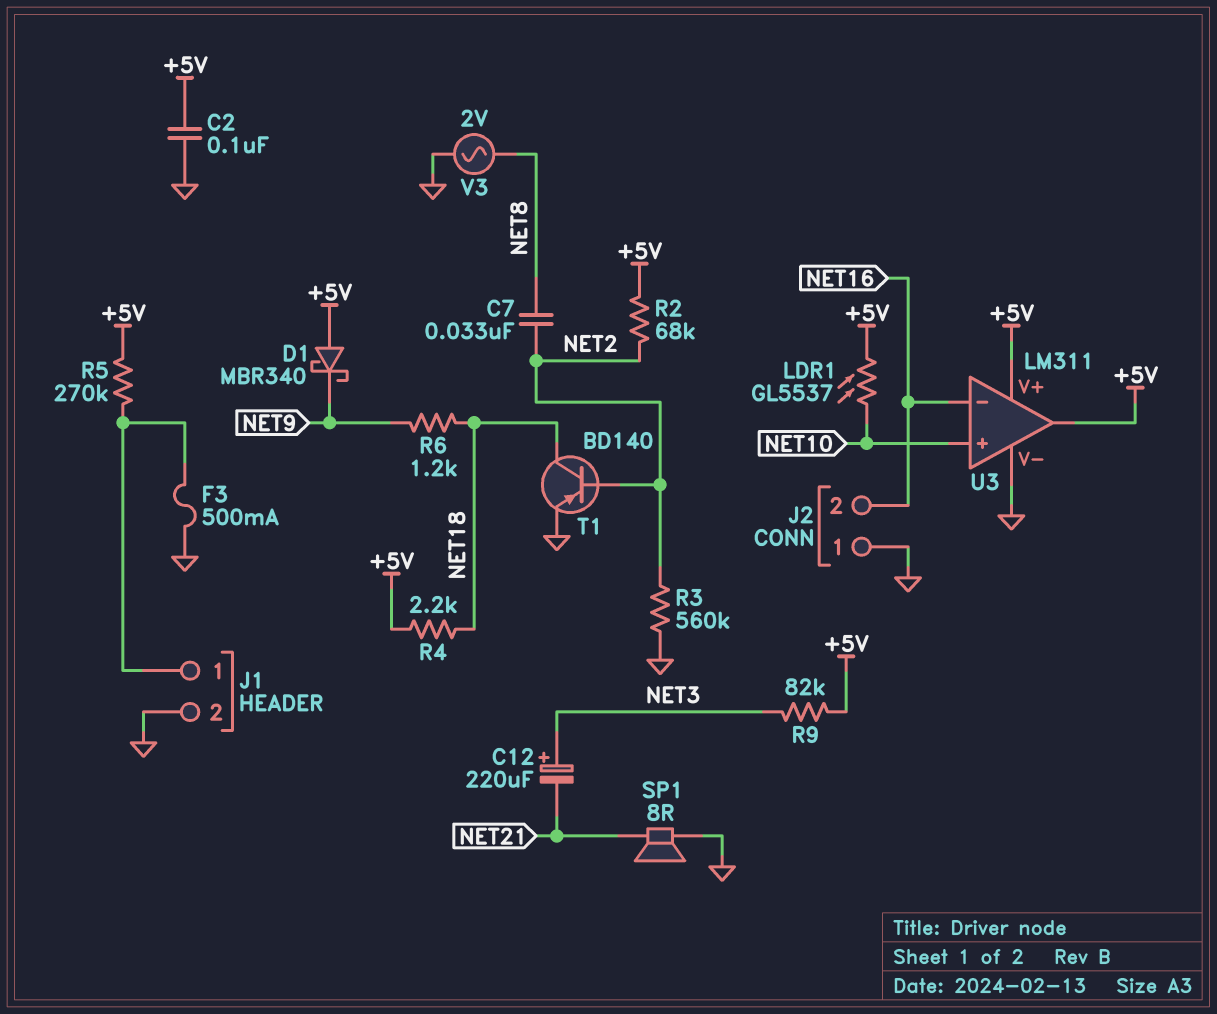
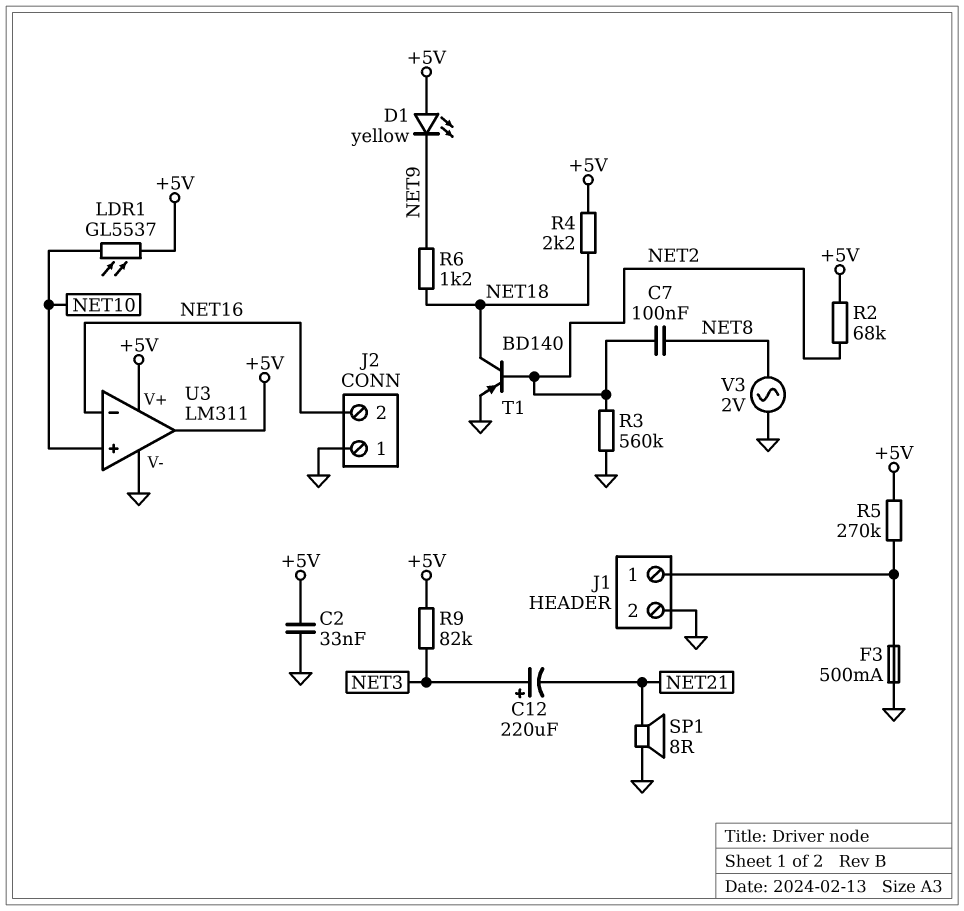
C2: 100nF (+5V, GND) -> 33nF (+5V, GND)
C7: 33nF (NET2, NET8) -> 100nF (NET2, NET8)
D1: schottky MBR340 (A +5V, K NET9) -> LED yellow (A +5V, K NET9)

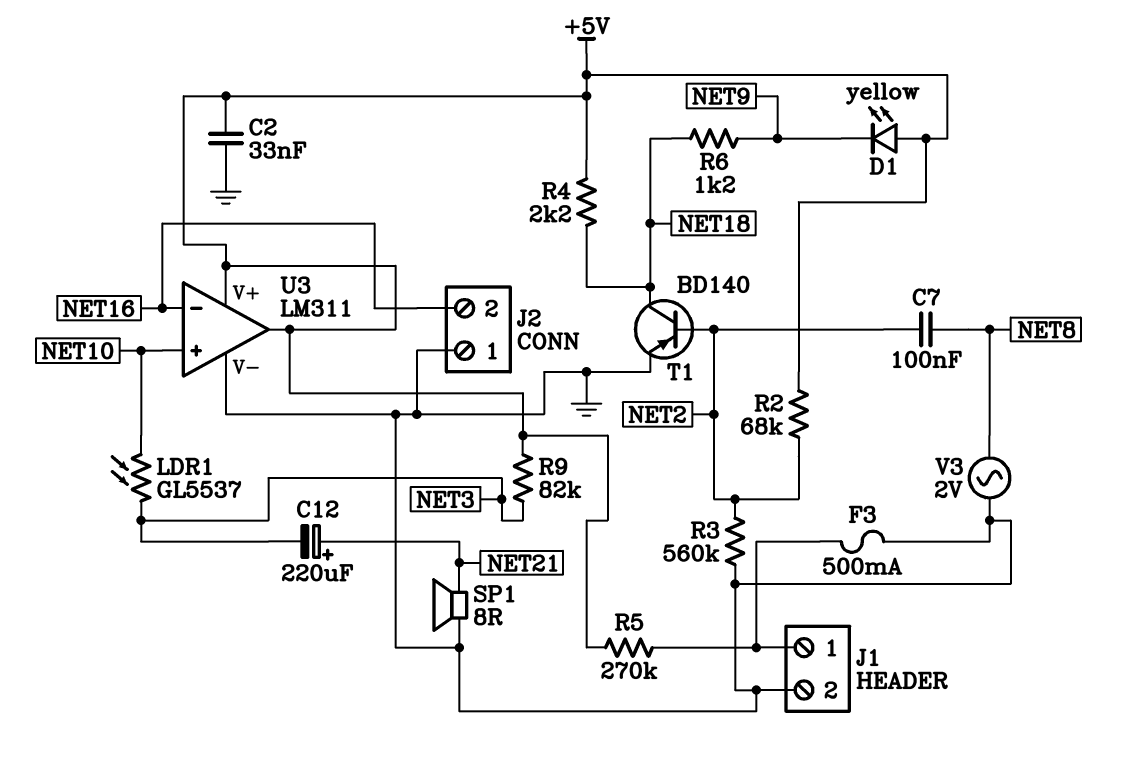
C12: 220uF (plus NET3, minus NET21) -> 220uF (plus NET21, minus NET3)
LDR1: GL5537 (+5V, NET10) -> GL5537 (NET3, NET10)

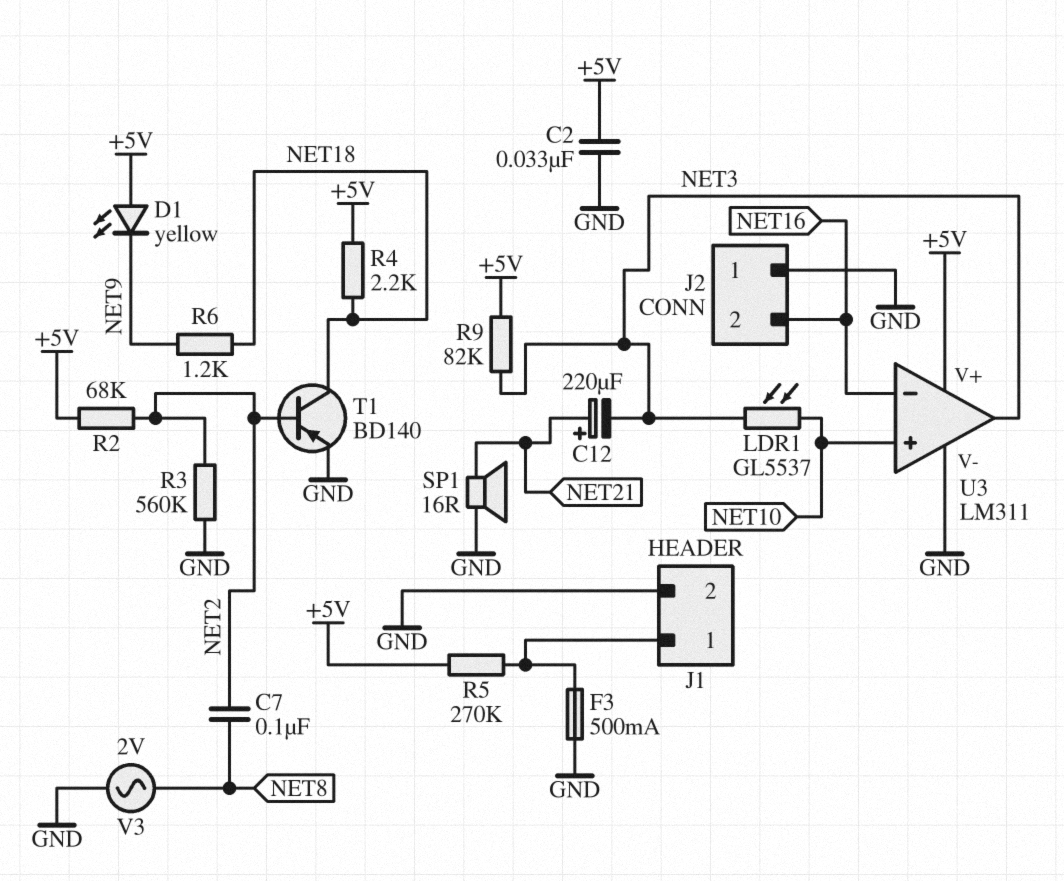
SP1: speaker 8R (GND, NET21) -> speaker 16R (GND, NET21)
U3 pin out: +5V -> NET3

